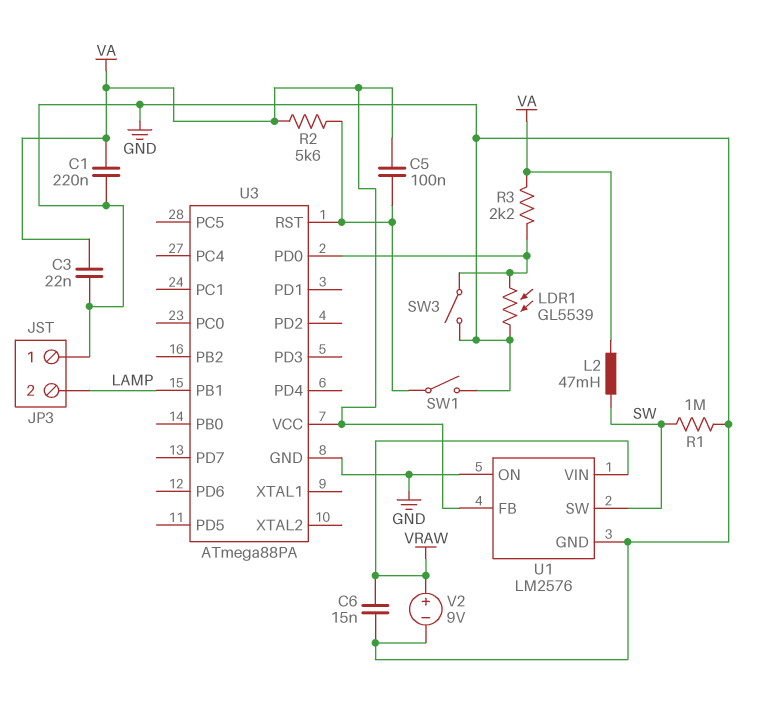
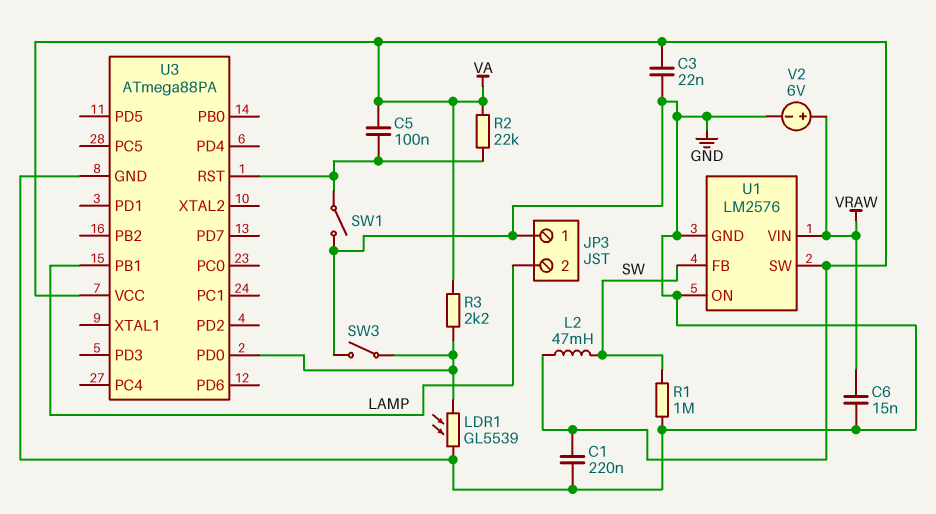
R2: 5.6k (U3/RST, VA) -> 22k (U3/RST, VA)
U1 pin FB: VA -> SW
U1 pin SW: SW -> VA
V2: 9V (plus VRAW, minus GND) -> 6V (plus VRAW, minus GND)

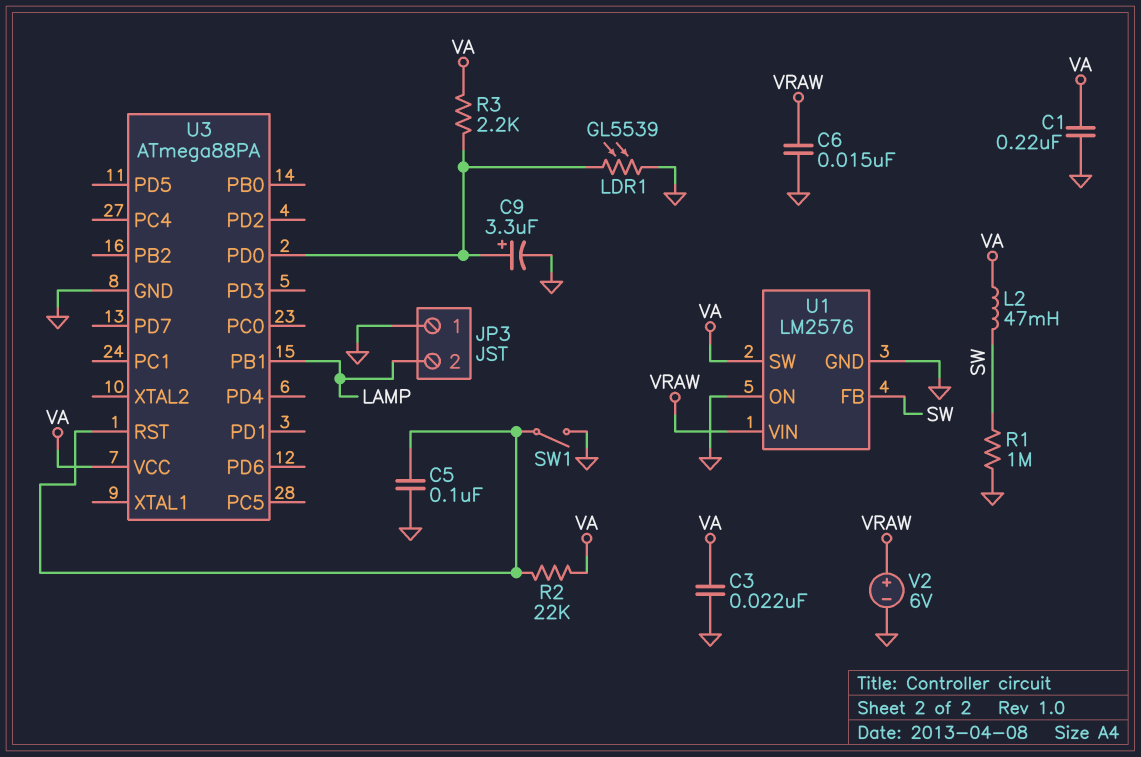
C5: 100nF (U3/RST, VA) -> 100nF (GND, U3/RST)
C9: none -> 3.3uF (plus U3/PD0, minus GND)
SW3: switch (GND, U3/PD0) -> none

